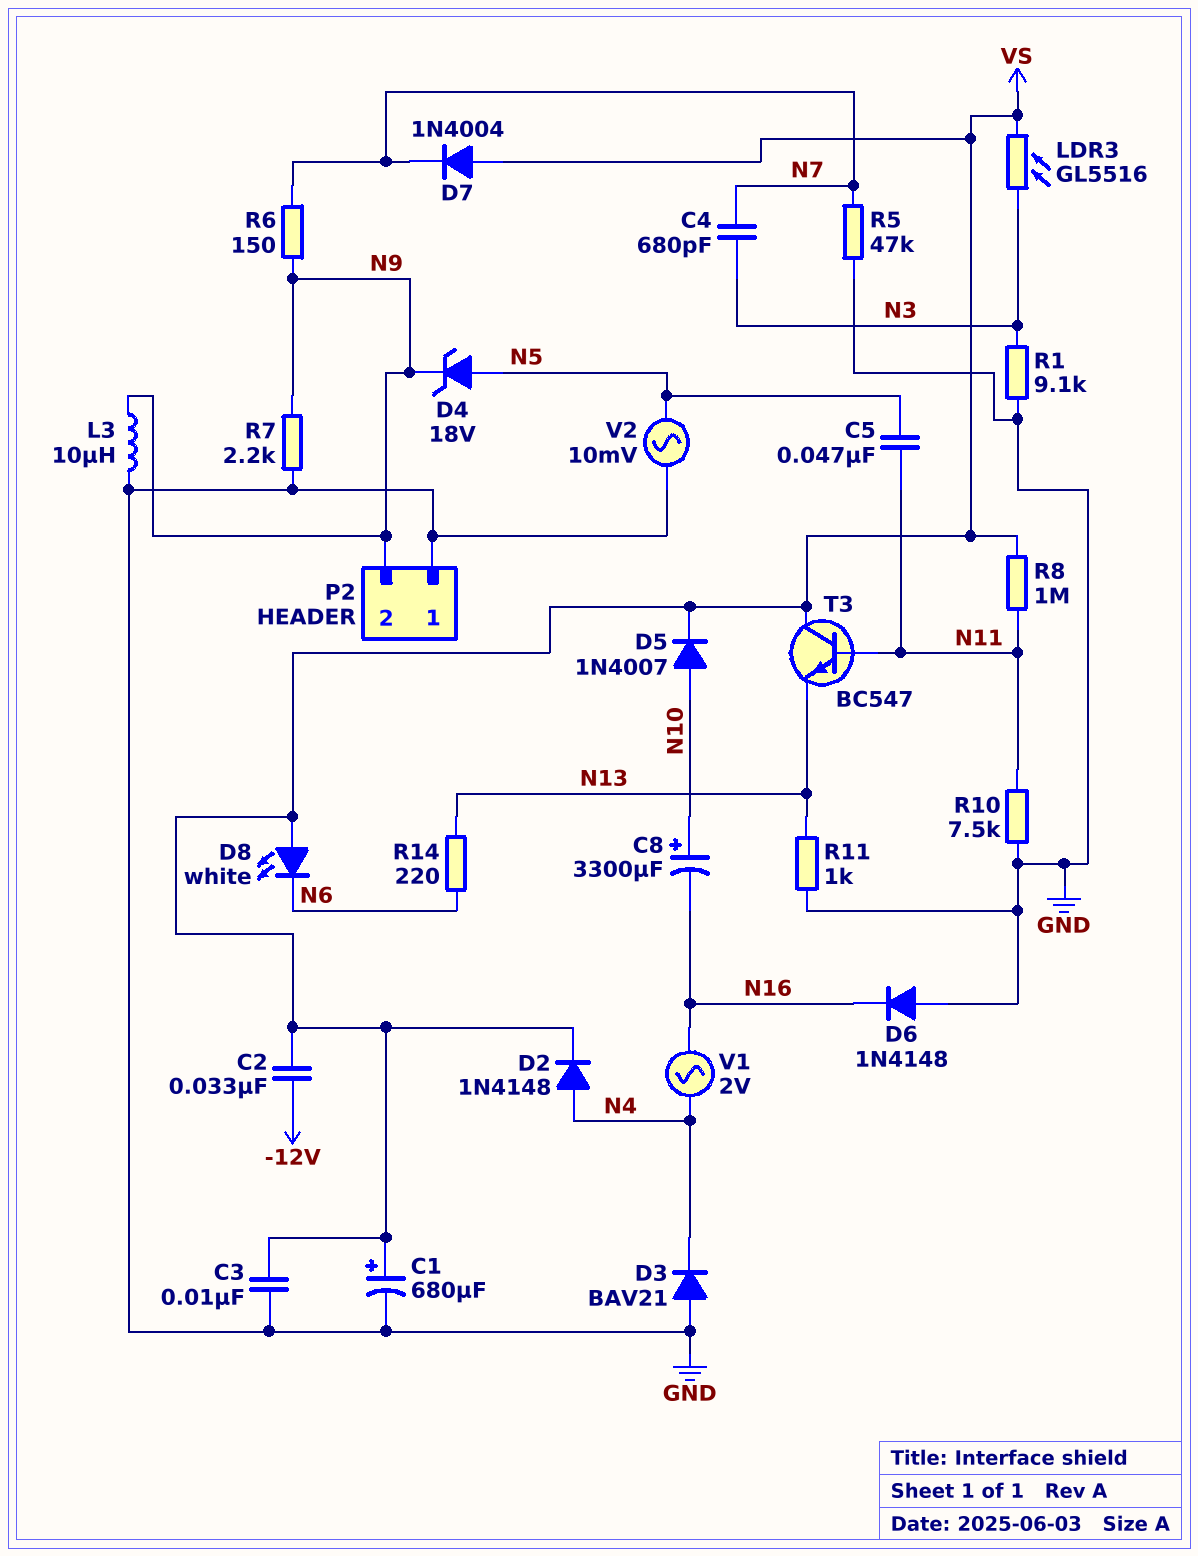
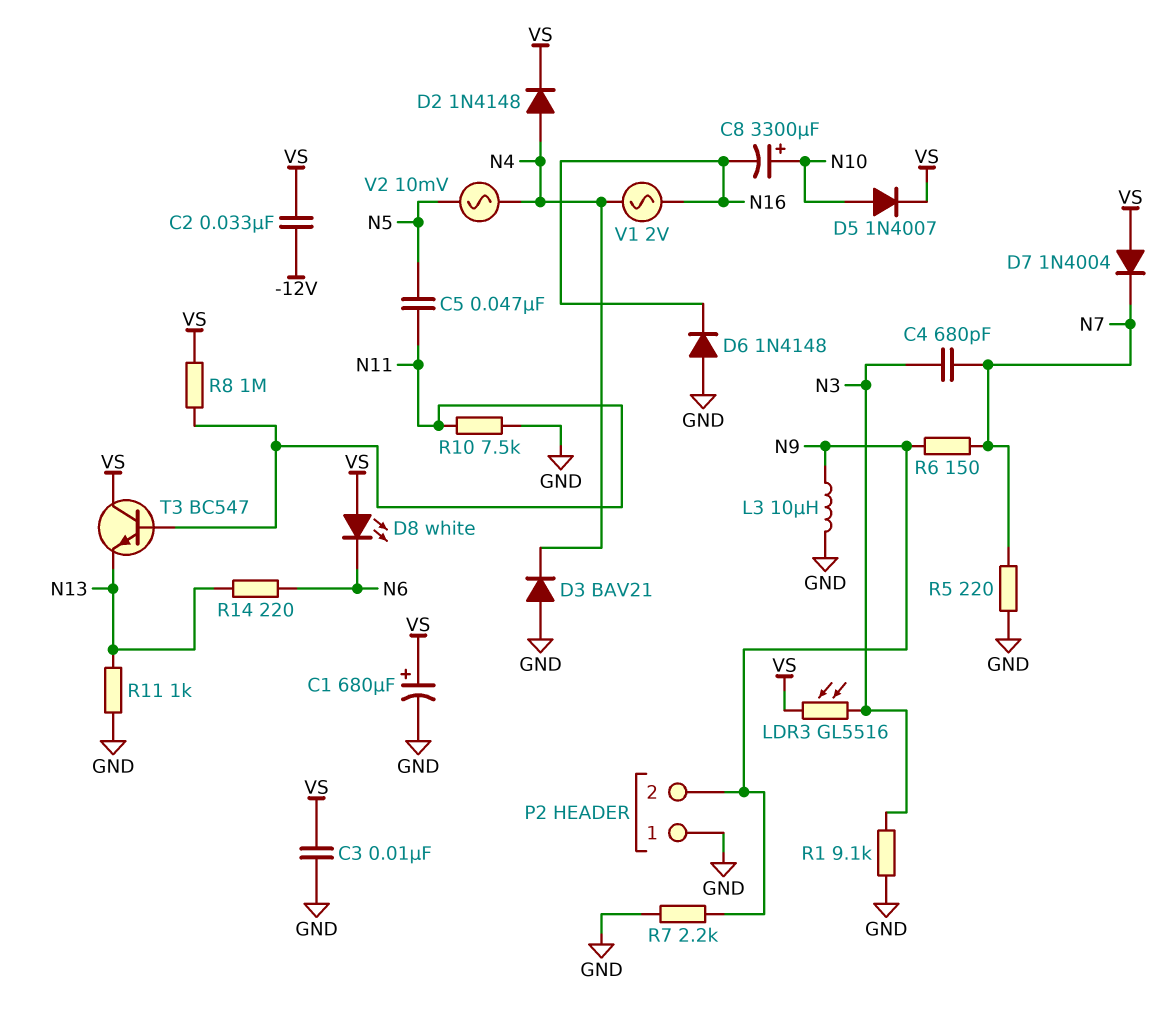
D4: zener 18V (A N5, K N9) -> none
R5: 47k (GND, N7) -> 220 (GND, N7)
V2: AC 10mV (GND, N5) -> AC 10mV (N4, N5)

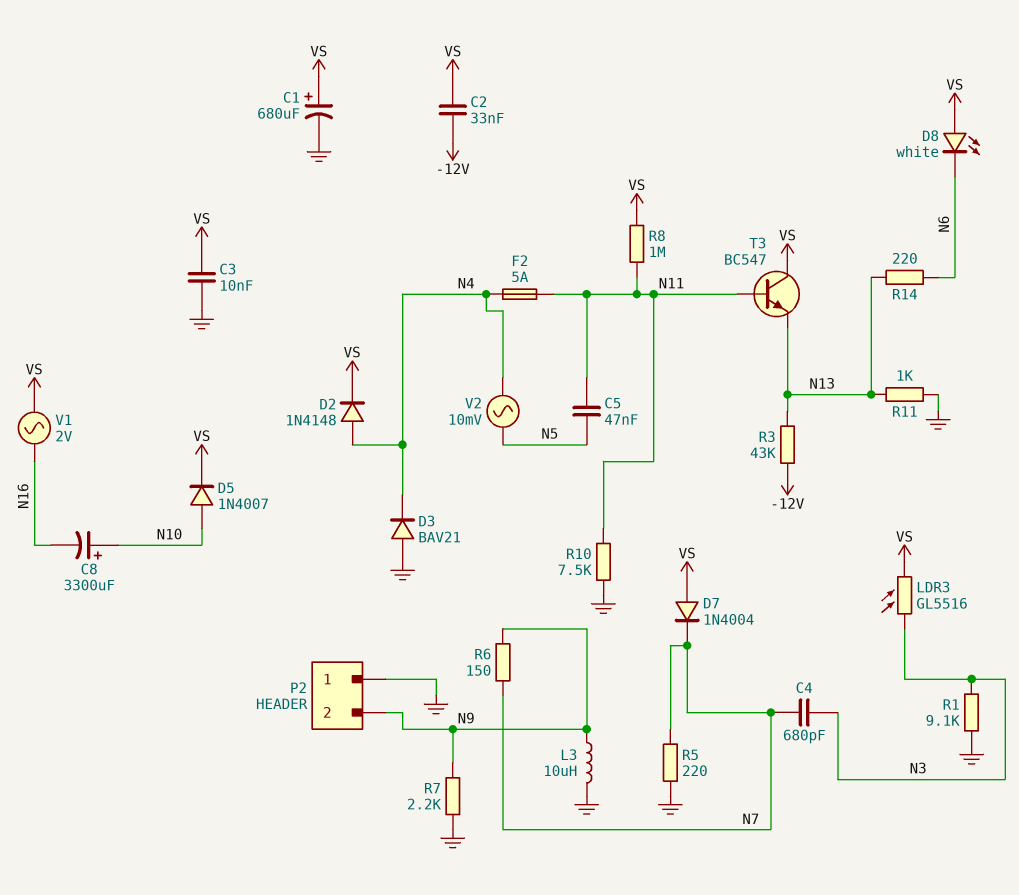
D6: diode 1N4148 (A GND, K N16) -> none
F2: none -> 5A (N4, N11)
R3: none -> 43k (-12V, N13)
V1: AC 2V (N4, N16) -> AC 2V (N16, VS)

